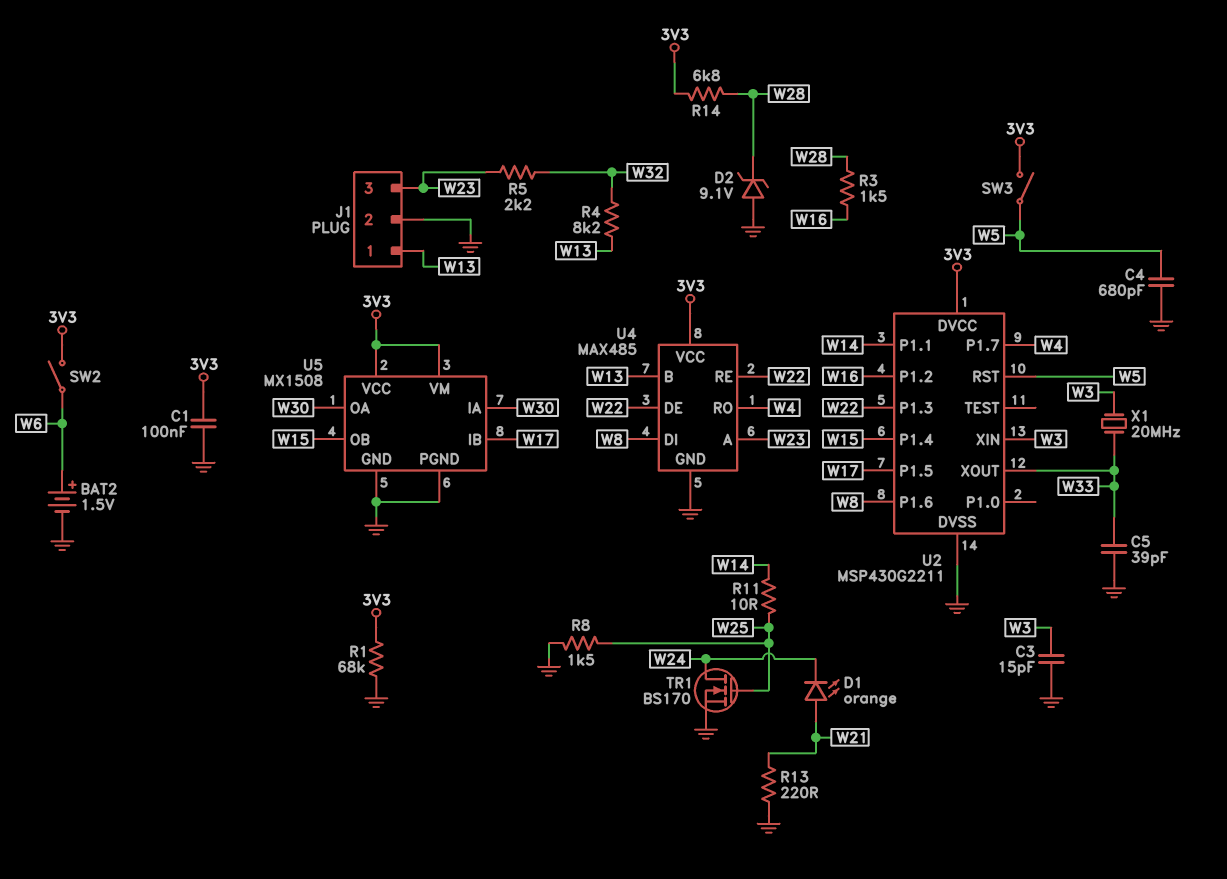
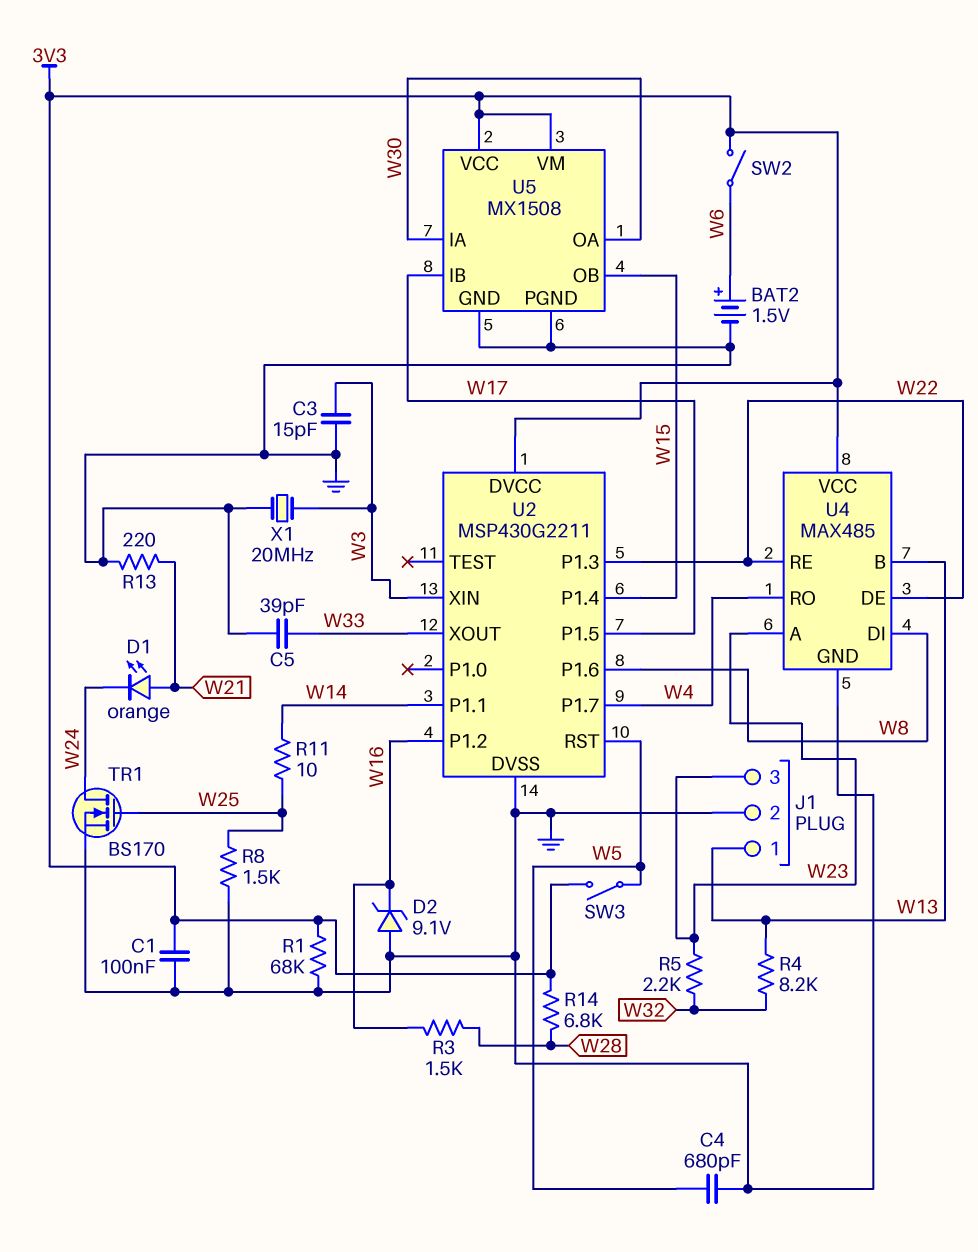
D2: zener 9.1V (A GND, K W28) -> zener 9.1V (A GND, K W16)
X1: 20MHz (W3, W33) -> 20MHz (GND, W3)

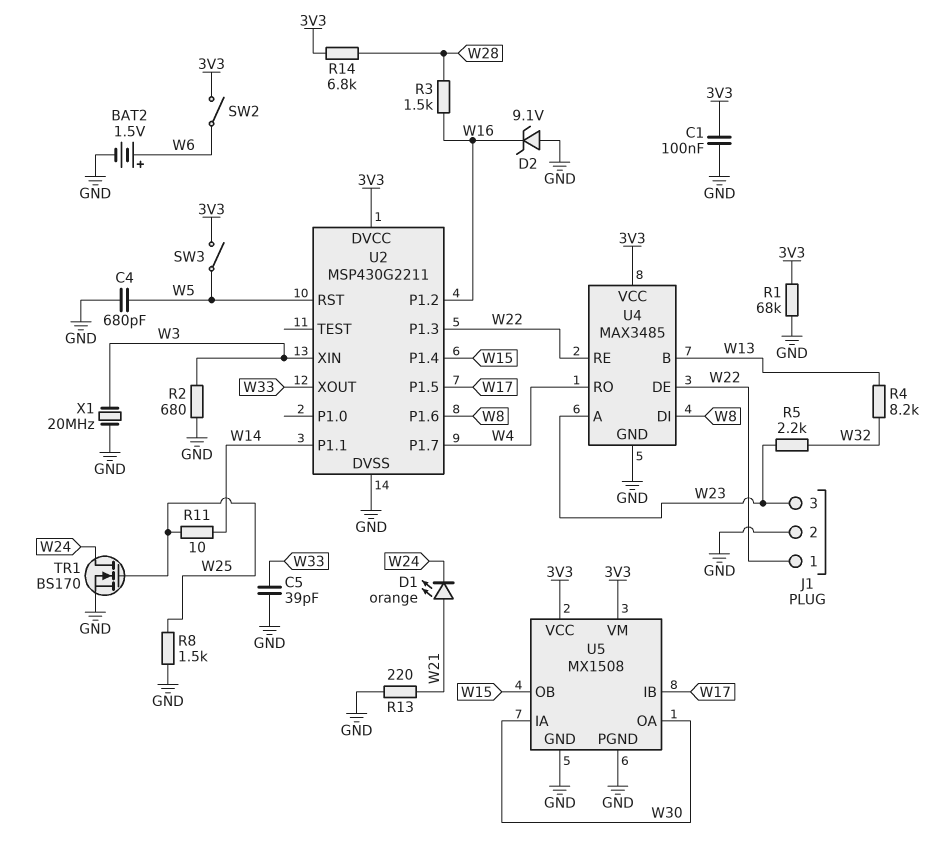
C3: 15pF (GND, W3) -> none
J1 pin 1: W13 -> W22
R2: none -> 680 (GND, W3)
U4: MAX485 -> MAX3485

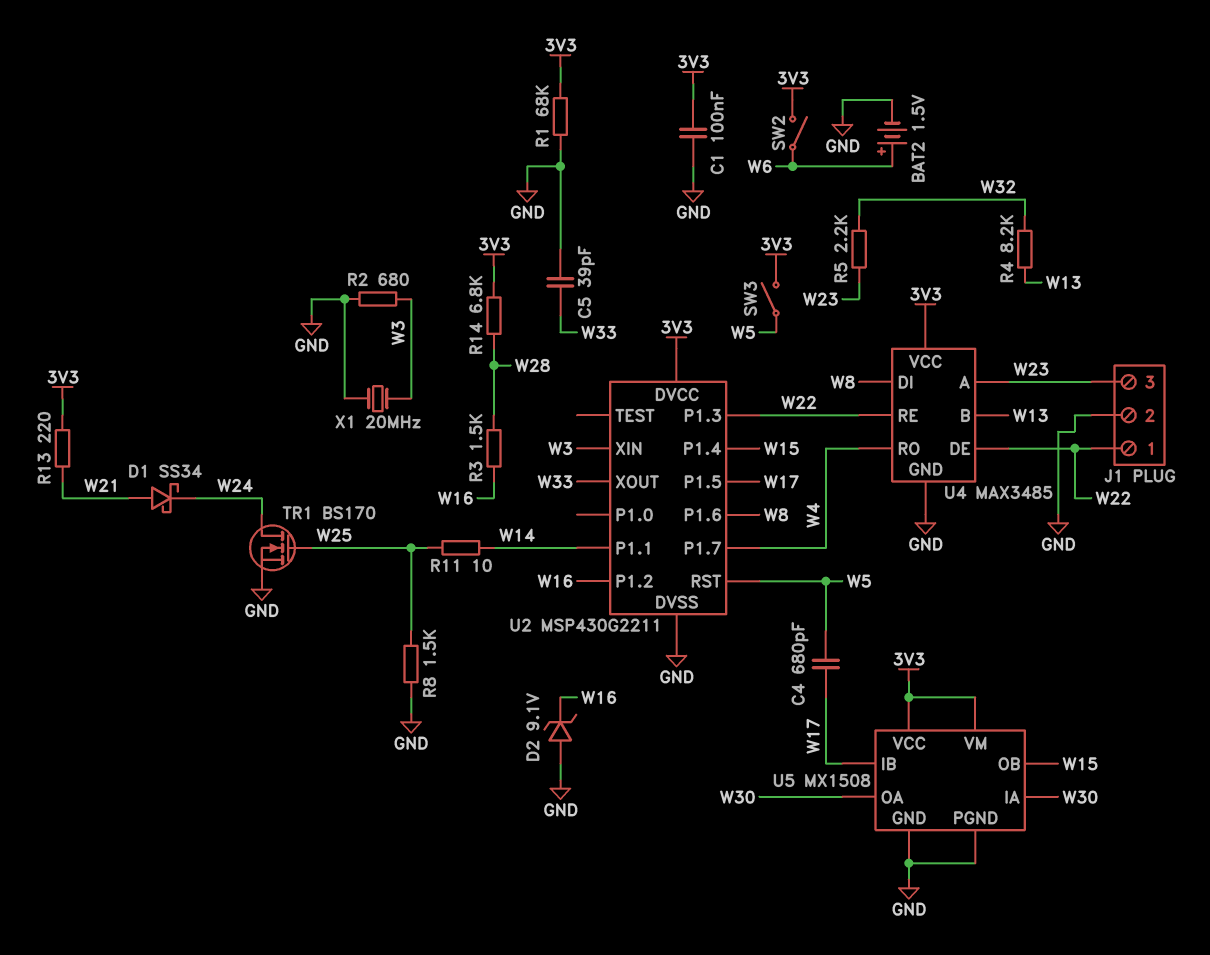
C4: 680pF (GND, W5) -> 680pF (W5, W17)
D1: LED orange (A W21, K W24) -> schottky SS34 (A W21, K W24)
R13: 220 (GND, W21) -> 220 (3V3, W21)

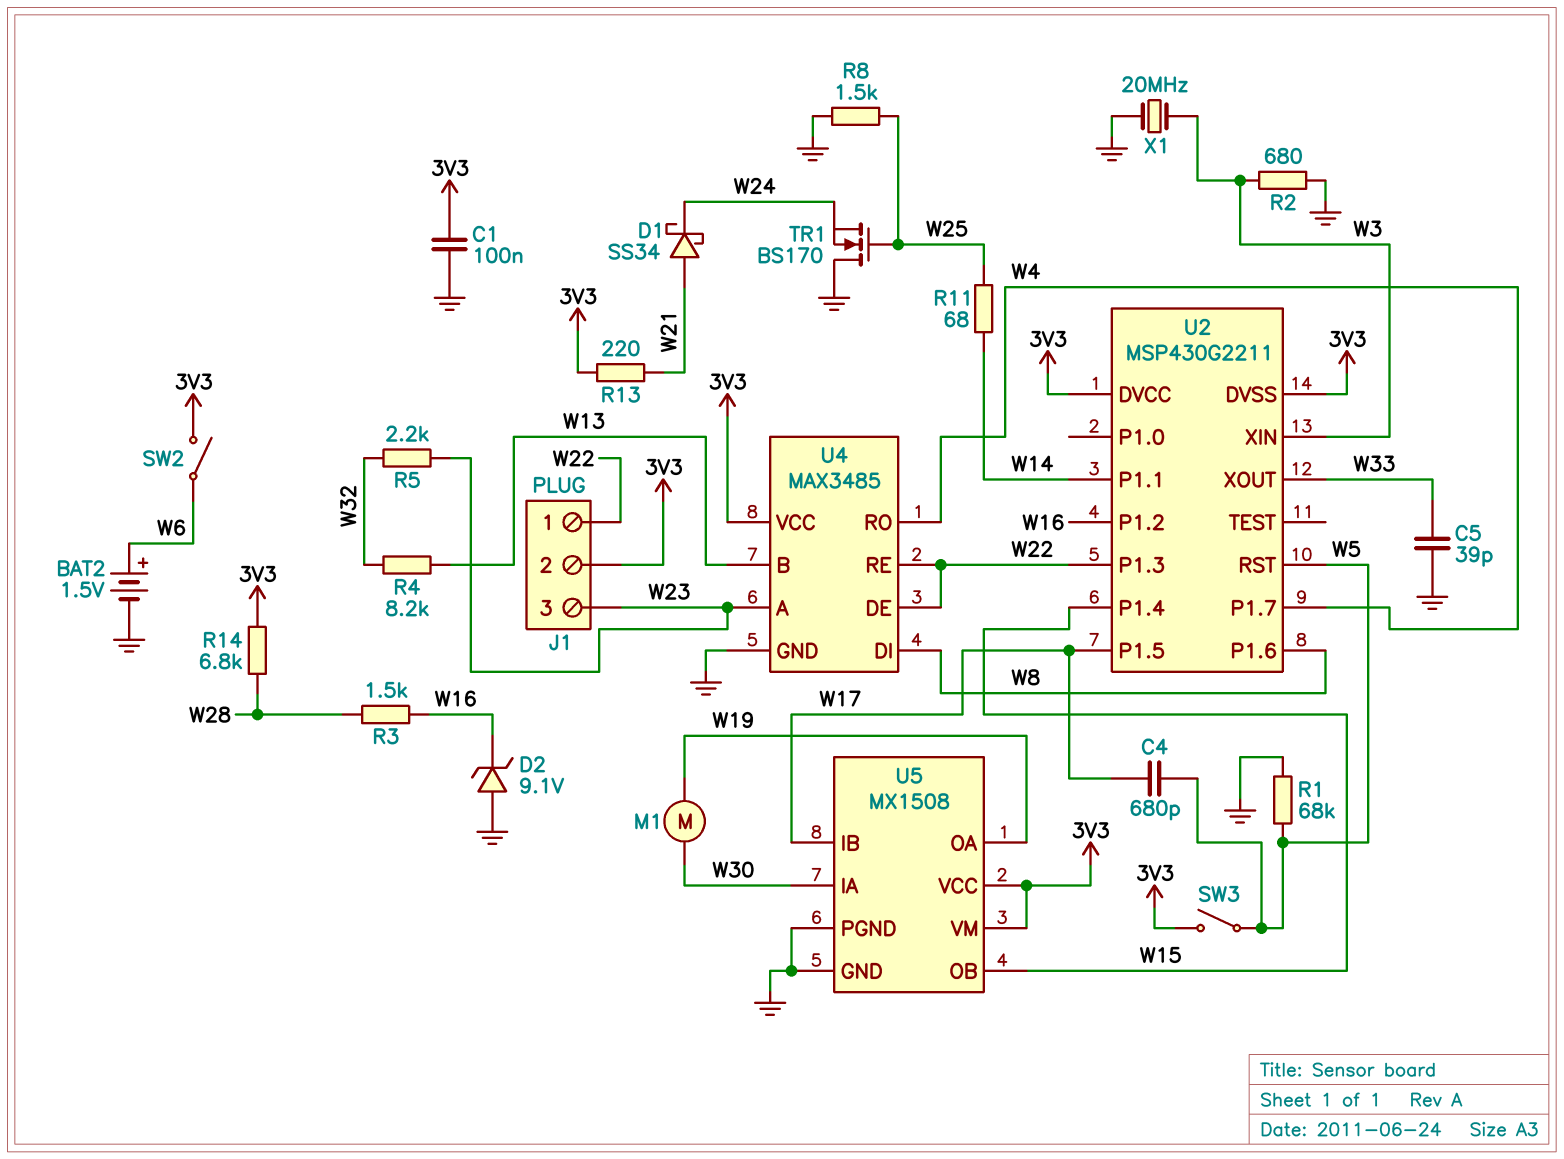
J1 pin 2: GND -> 3V3
M1: none -> motor (W19, W30)
R1: 68k (3V3, GND) -> 68k (GND, W5)
R11: 10 (W14, W25) -> 68 (W14, W25)
TR1: NMOS BS170 (G W25, D W24, S GND) -> NMOS BS170 (G W25, D GND, S W24)
U2 pin DVSS: GND -> 3V3
U5 pin OA: W30 -> W19

